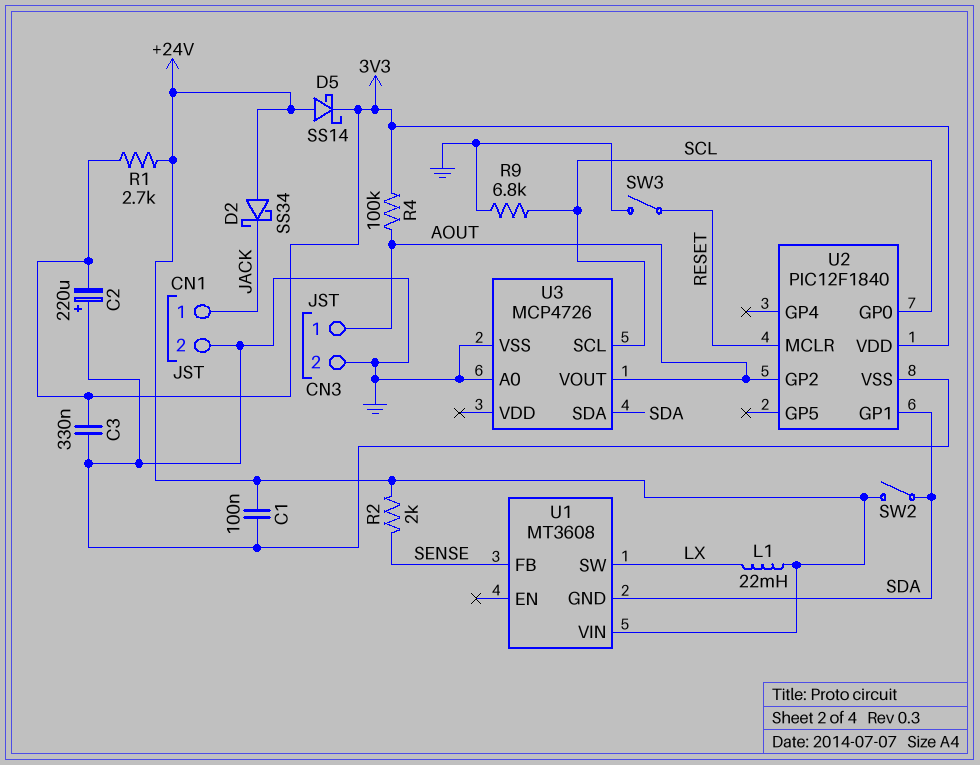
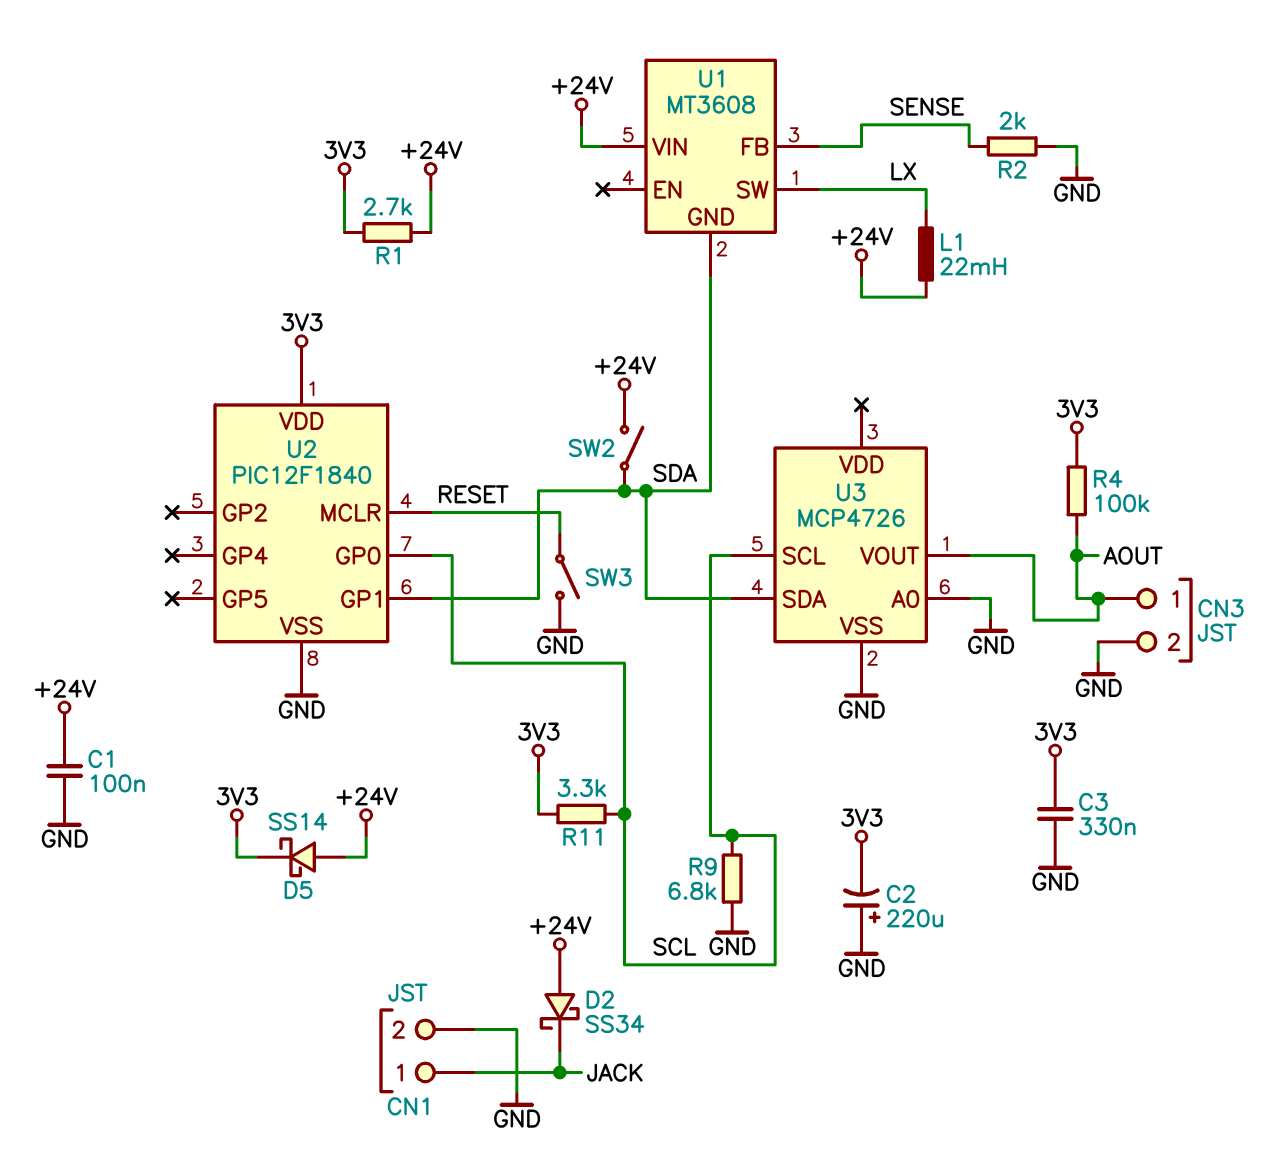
R2: 2k (+24V, SENSE) -> 2k (GND, SENSE)
R11: none -> 3.3k (3V3, SCL)
U2 pin GP2: AOUT -> none

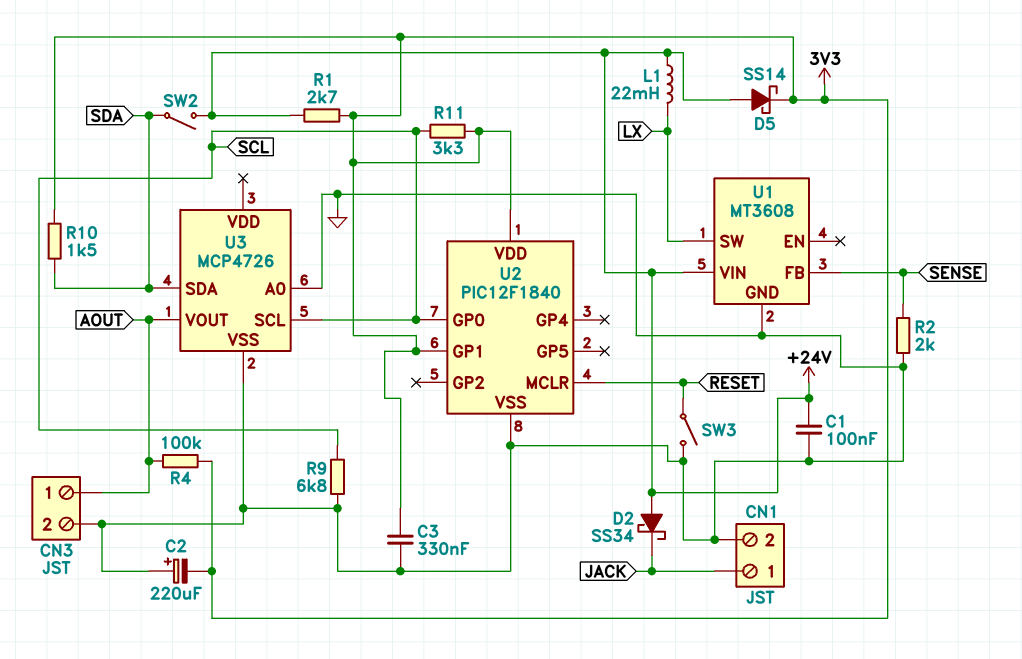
R10: none -> 1.5k (3V3, SDA)
U1 pin GND: SDA -> GND
U2 pin GP1: SDA -> 3V3

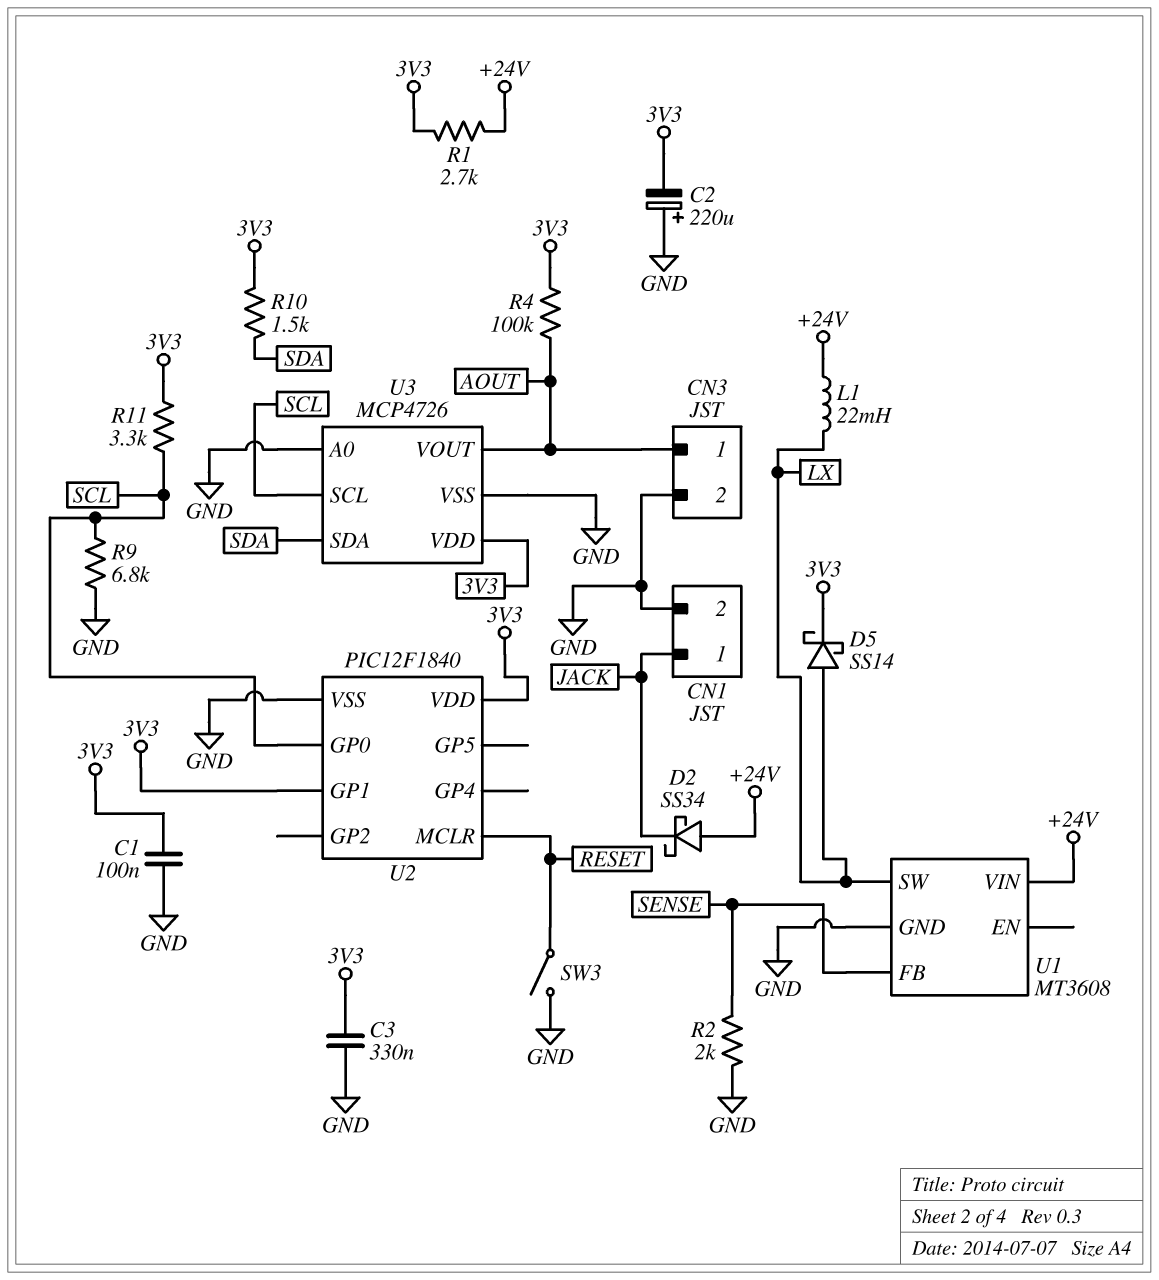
C1: 100nF (+24V, GND) -> 100nF (3V3, GND)
D5: schottky SS14 (A +24V, K 3V3) -> schottky SS14 (A LX, K 3V3)
SW2: switch (+24V, SDA) -> none
U3 pin VDD: none -> 3V3

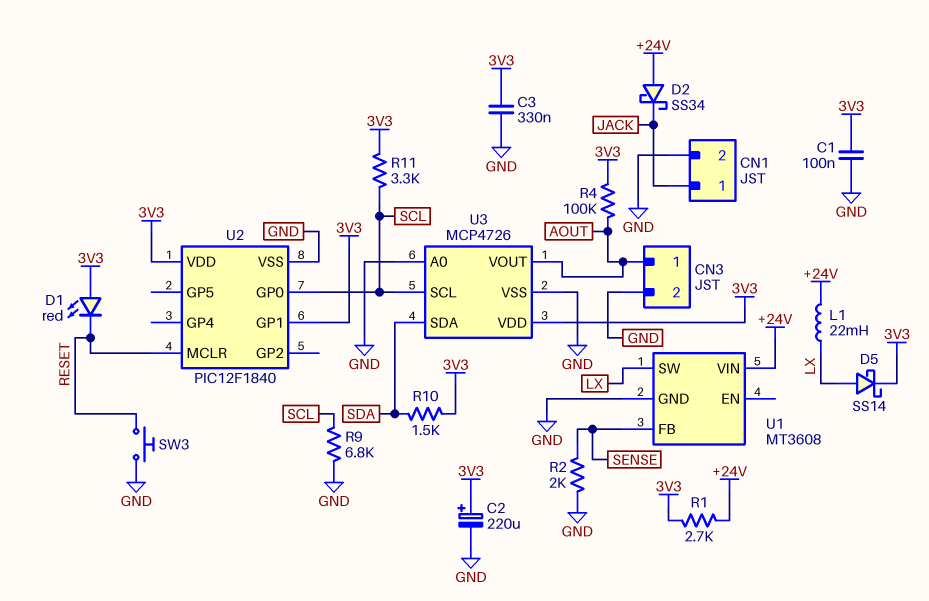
C2: 220uF (plus GND, minus 3V3) -> 220uF (plus 3V3, minus GND)
D1: none -> LED red (A 3V3, K RESET)
SW3: switch (GND, RESET) -> button (GND, RESET)

